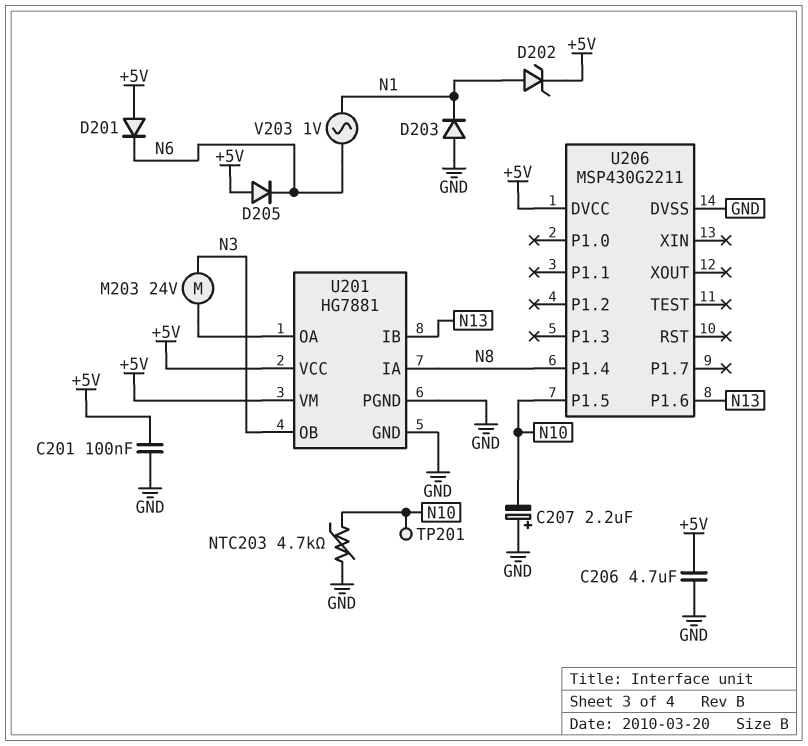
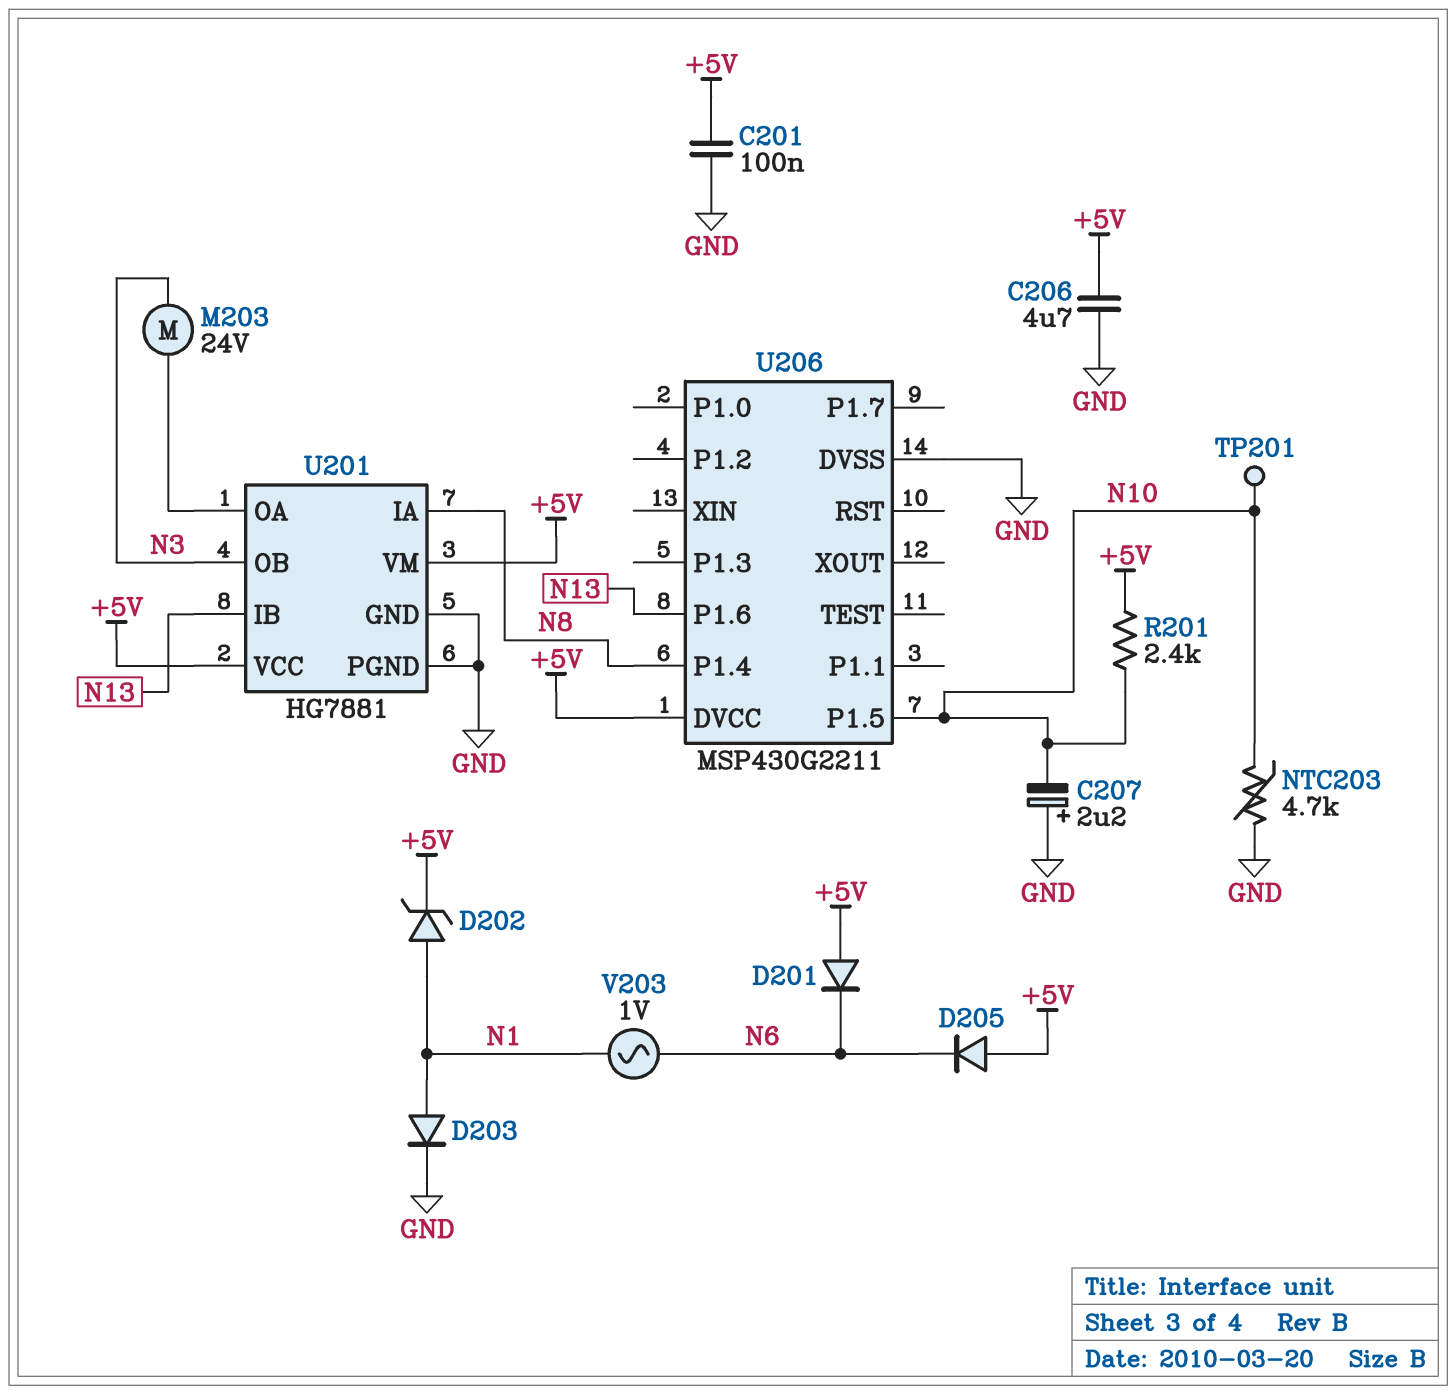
D203: diode (A GND, K N1) -> diode (A N1, K GND)
R201: none -> 2.4k (+5V, N10)

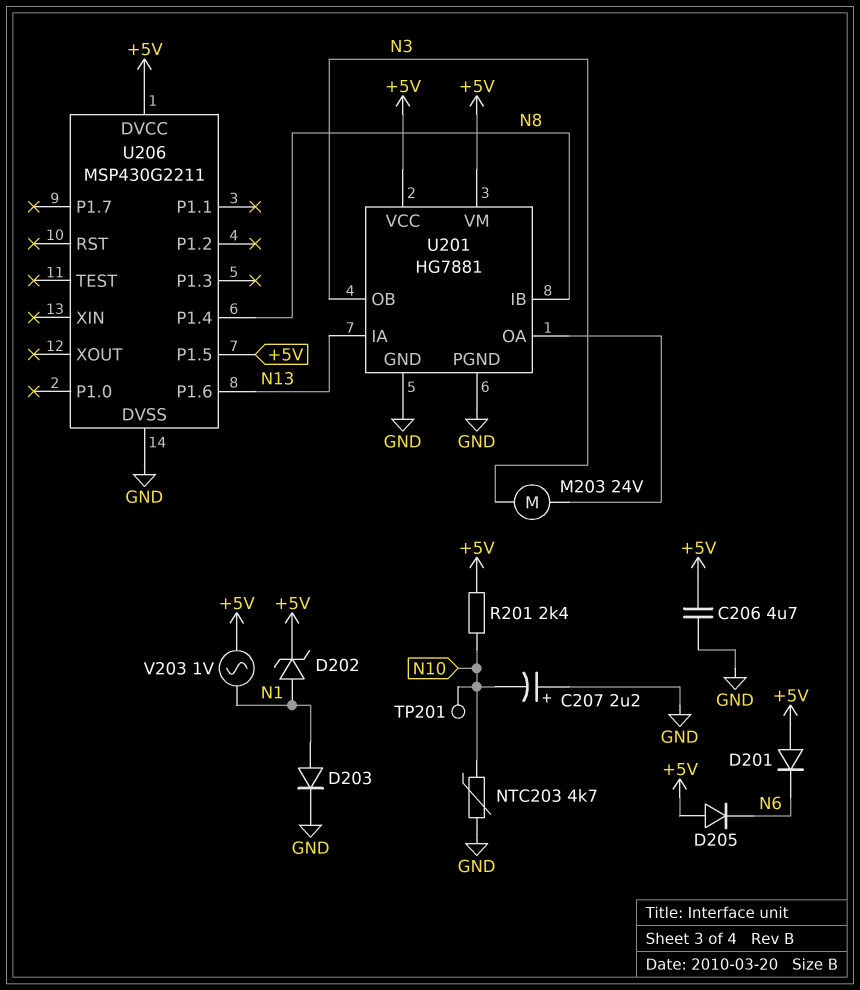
C201: 100nF (+5V, GND) -> none
U201 pin IA: N8 -> N13
U201 pin IB: N13 -> N8
U206 pin P1.5: N10 -> +5V
V203: AC 1V (N1, N6) -> AC 1V (+5V, N1)

